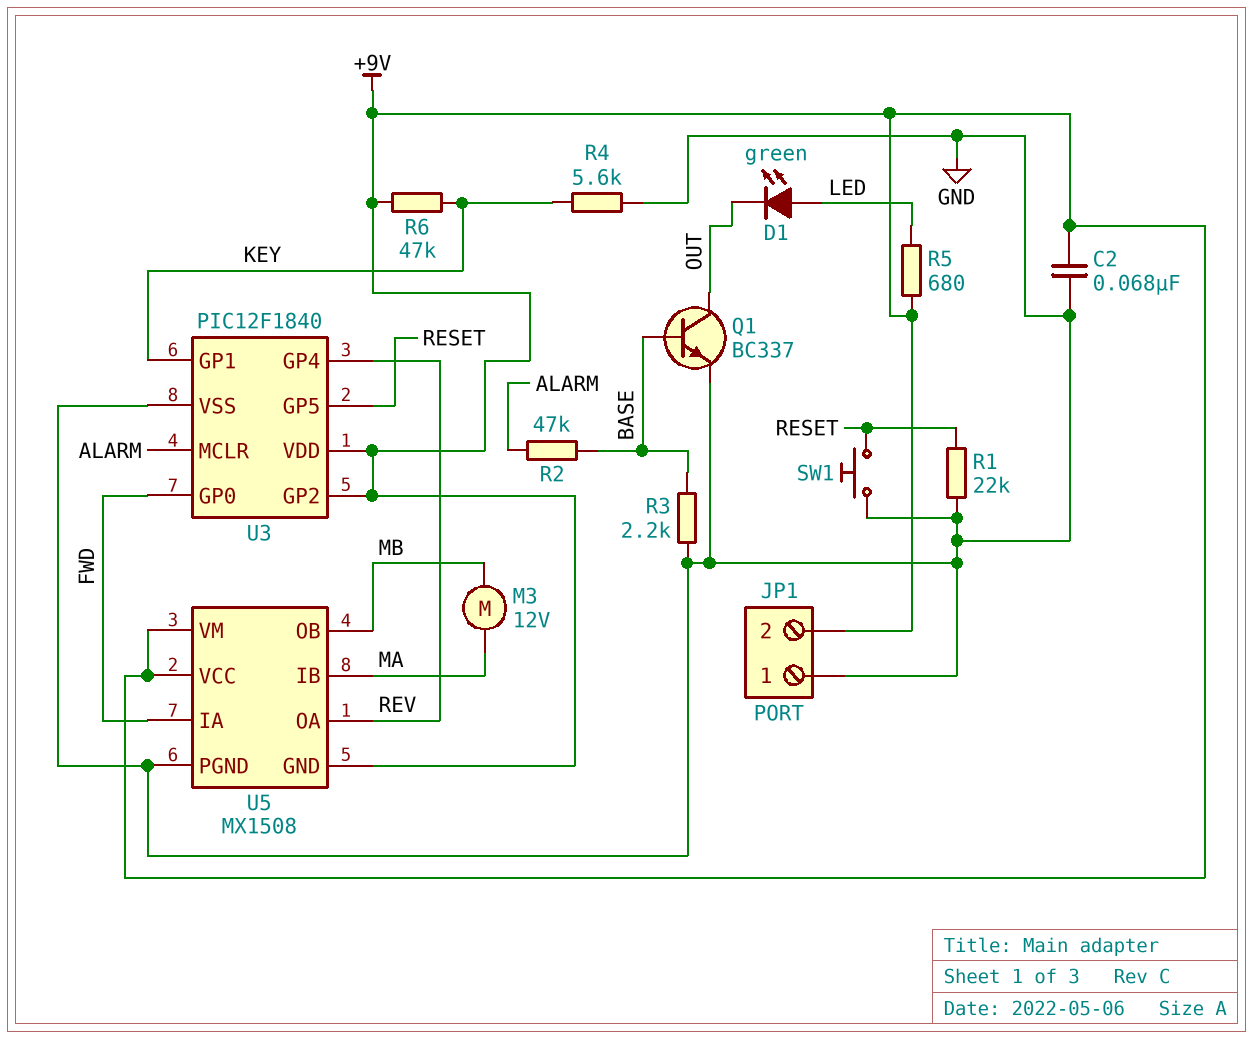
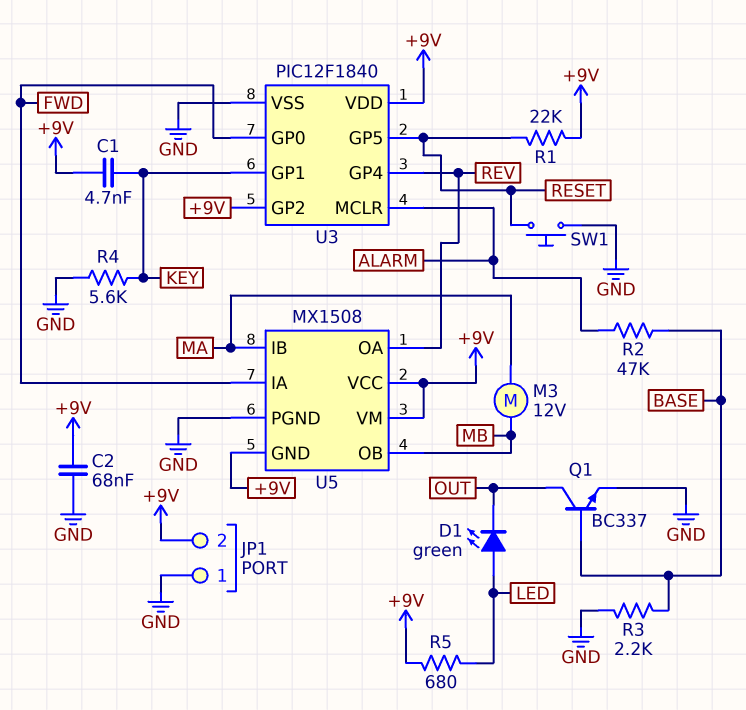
C1: none -> 4.7nF (+9V, KEY)
R1: 22k (GND, RESET) -> 22k (+9V, RESET)
R6: 47k (+9V, KEY) -> none

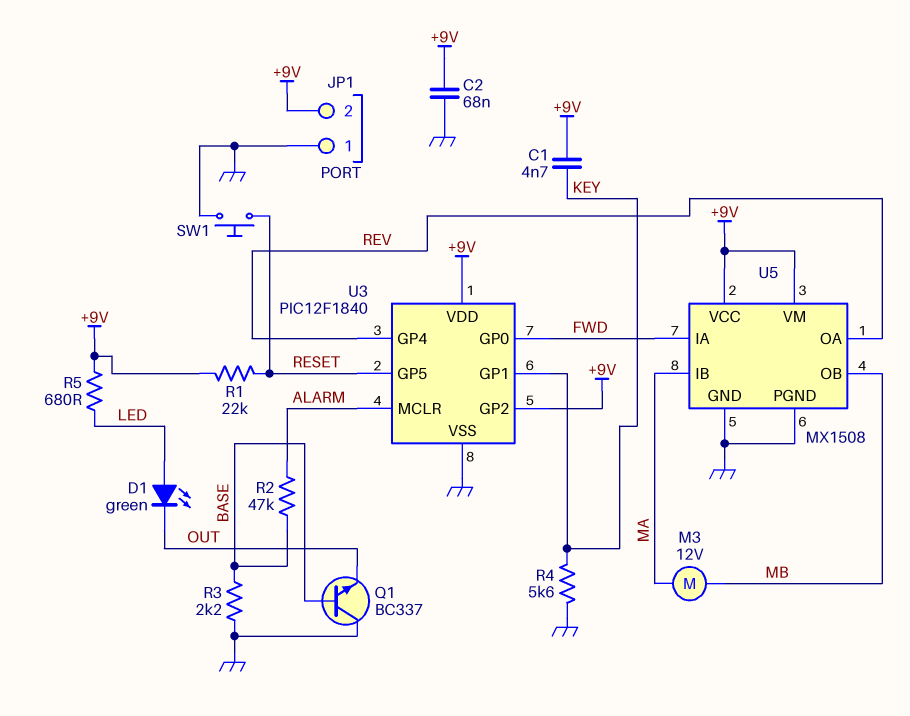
Q1: NPN BC337 (B BASE, C OUT, E GND) -> NPN BC337 (B BASE, C GND, E OUT)
U5 pin GND: +9V -> GND

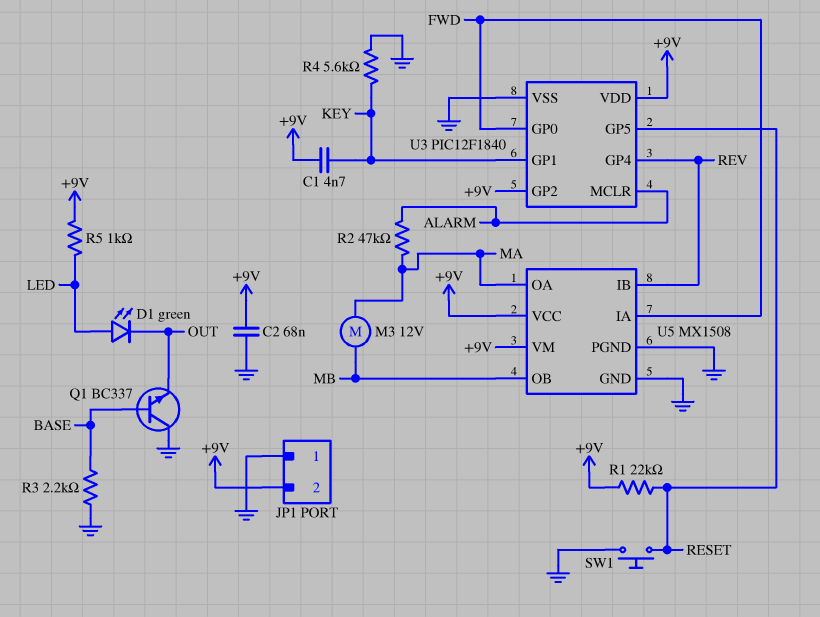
R2: 47k (ALARM, BASE) -> 47k (ALARM, MA)
R5: 680 (+9V, LED) -> 1k (+9V, LED)
U5 pin IB: MA -> REV
U5 pin OA: REV -> MA

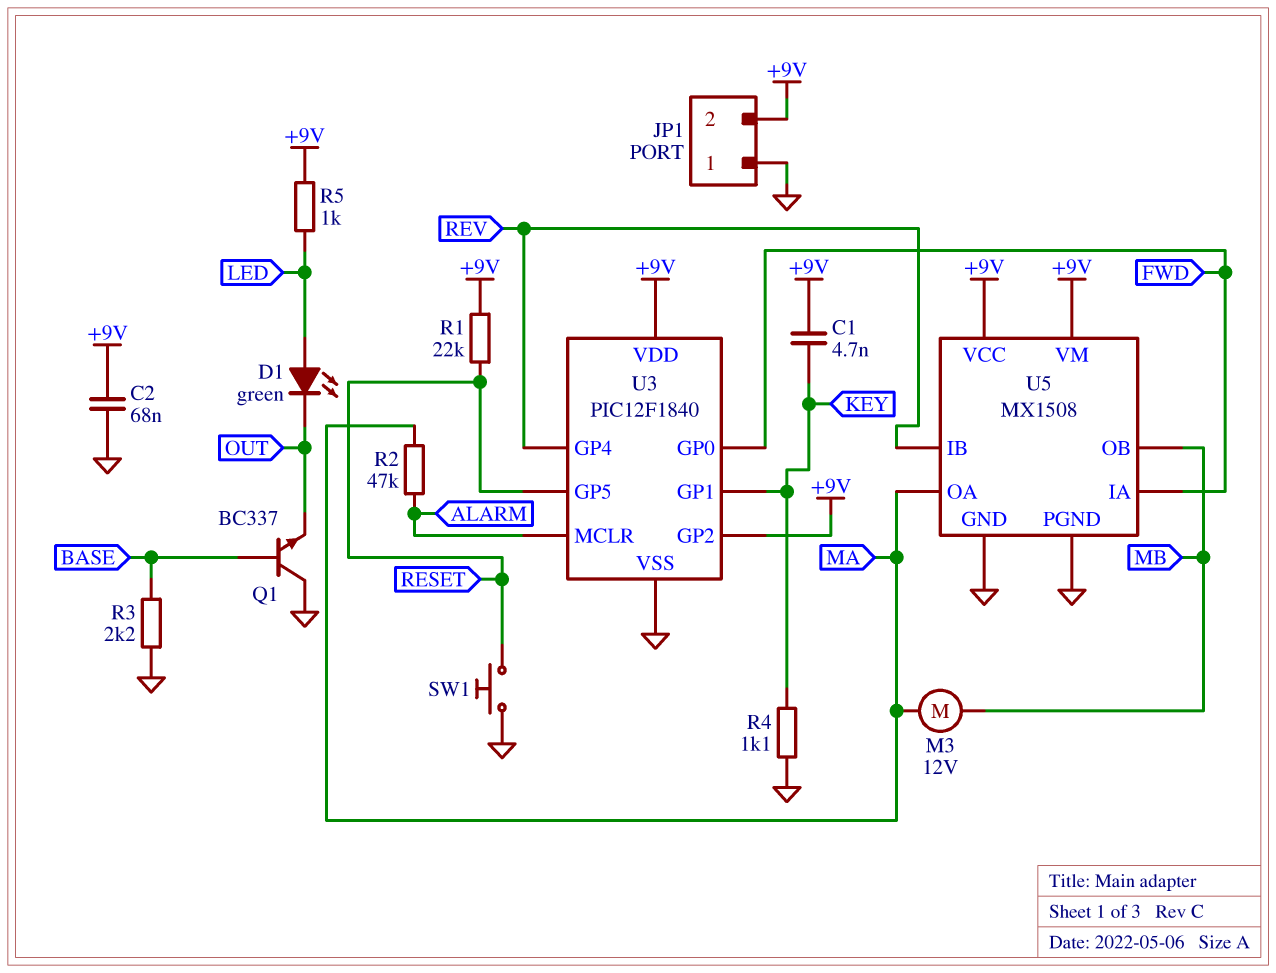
R4: 5.6k (GND, KEY) -> 1.1k (GND, KEY)

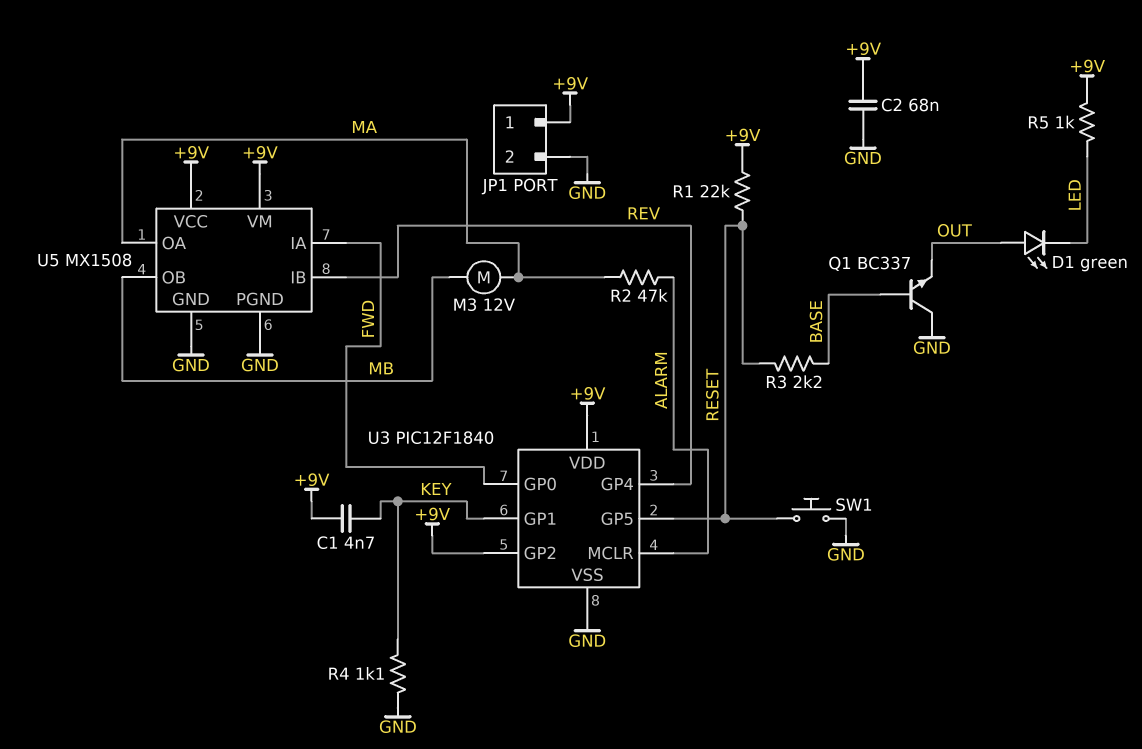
D1: LED green (A LED, K OUT) -> LED green (A OUT, K LED)
JP1 pin 1: GND -> +9V
JP1 pin 2: +9V -> GND
R3: 2.2k (BASE, GND) -> 2.2k (BASE, RESET)

